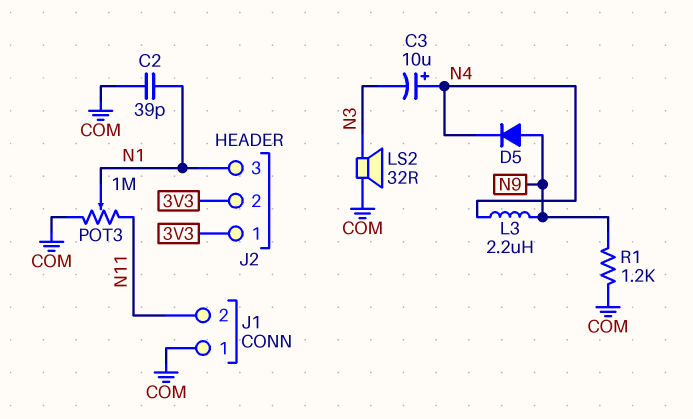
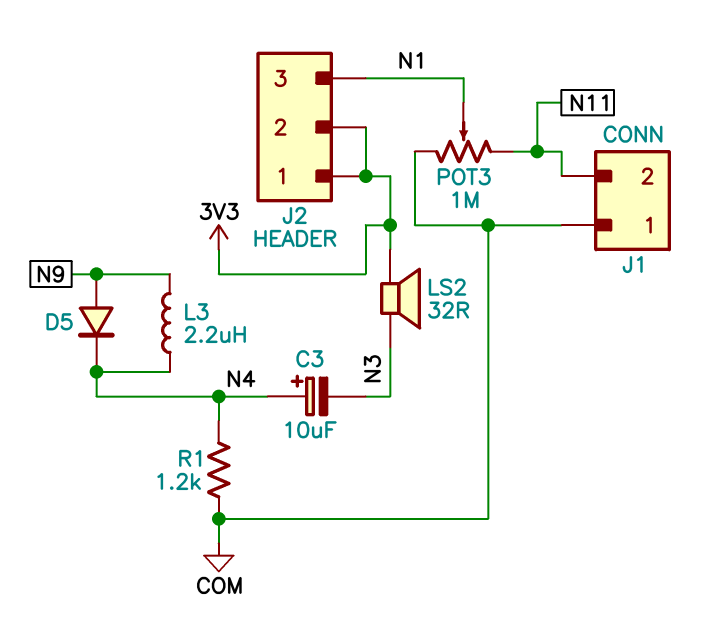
C2: 39pF (COM, N1) -> none
LS2: speaker 32R (COM, N3) -> speaker 32R (3V3, N3)
R1: 1.2k (COM, N9) -> 1.2k (COM, N4)

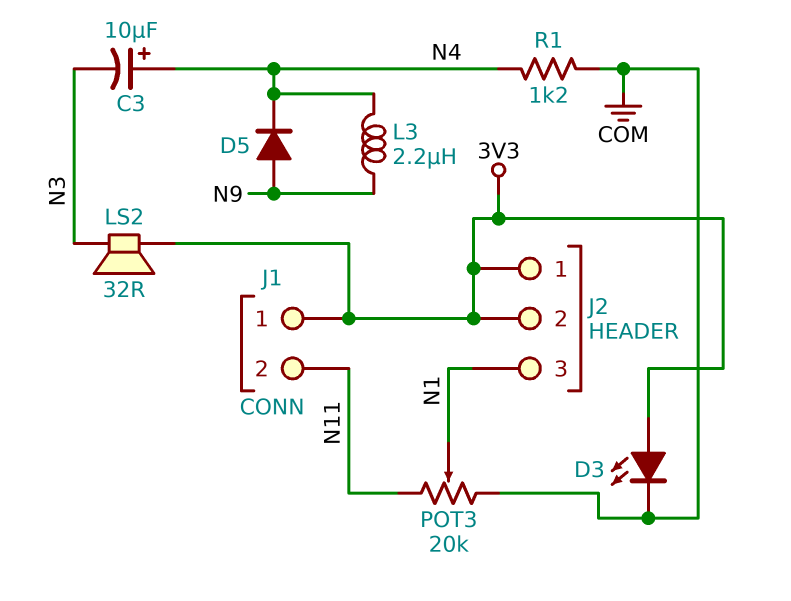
D3: none -> LED (A 3V3, K COM)
J1 pin 1: COM -> 3V3
POT3: 1M (COM, N11, wiper N1) -> 20k (COM, N11, wiper N1)

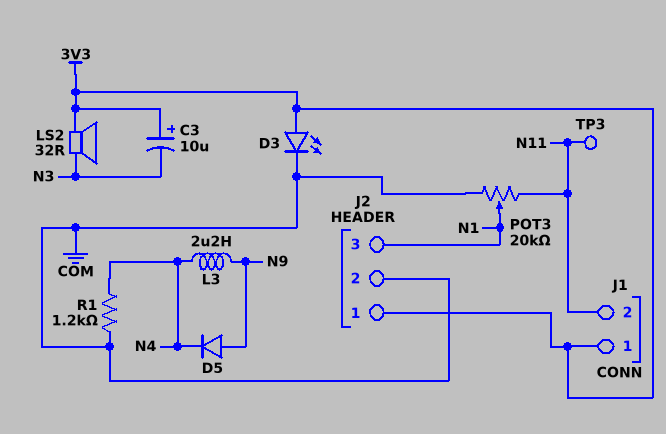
C3: 10uF (plus N4, minus N3) -> 10uF (plus 3V3, minus N3)
J2 pin 2: 3V3 -> COM
TP3: none -> test point (N11)

